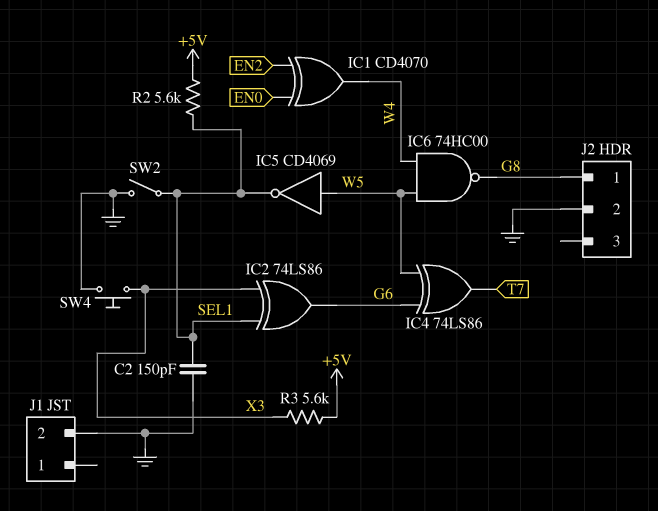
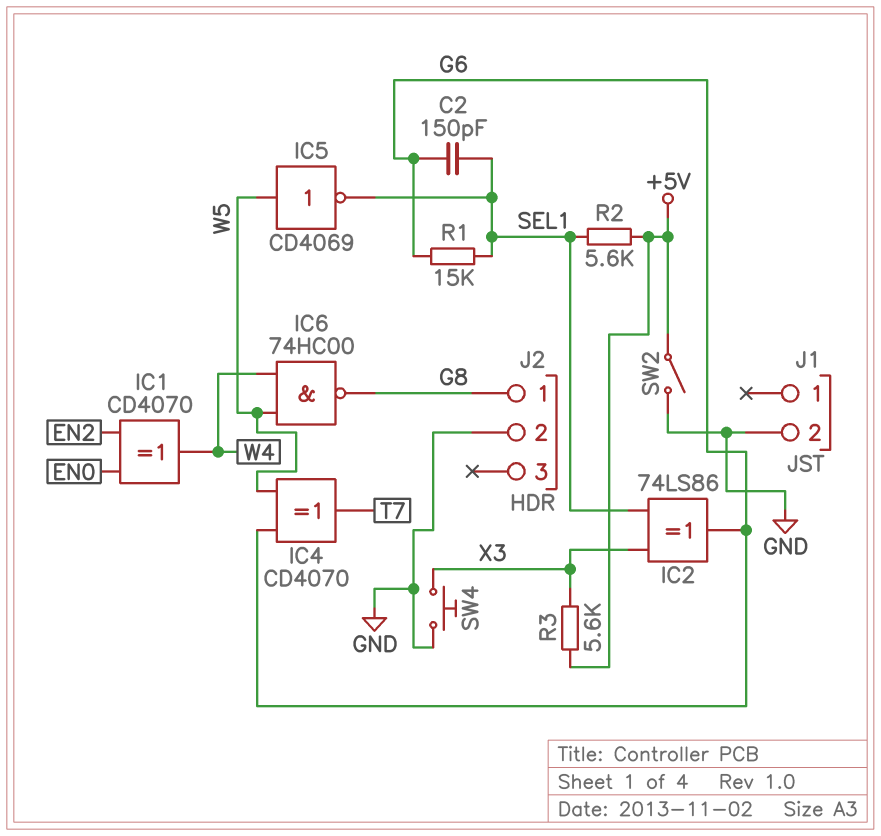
C2: 150pF (GND, SEL1) -> 150pF (G6, SEL1)
IC4: XOR 74LS86 (in G6, in W5, out T7) -> XOR CD4070 (in G6, in W5, out T7)
R1: none -> 15k (G6, SEL1)
SW2: switch (GND, SEL1) -> switch (+5V, GND)

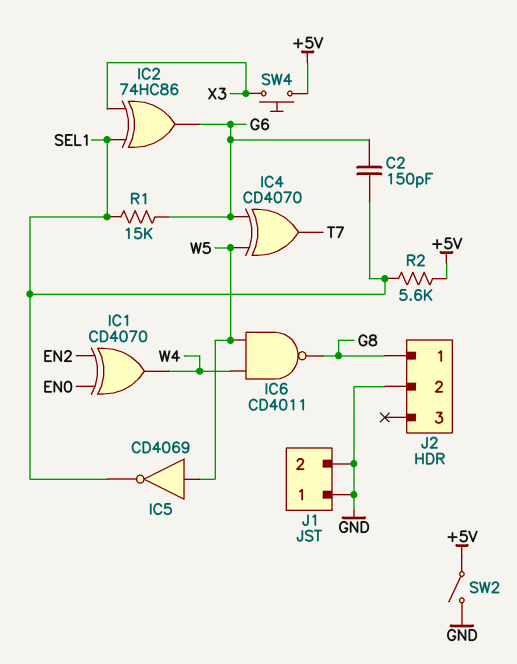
IC2: XOR 74LS86 (in SEL1, in X3, out G6) -> XOR 74HC86 (in SEL1, in X3, out G6)
IC6: NAND 74HC00 (in W4, in W5, out G8) -> NAND CD4011 (in W4, in W5, out G8)
J1 pin 1: none -> GND
R3: 5.6k (+5V, X3) -> none
SW4: button (GND, X3) -> button (+5V, X3)

